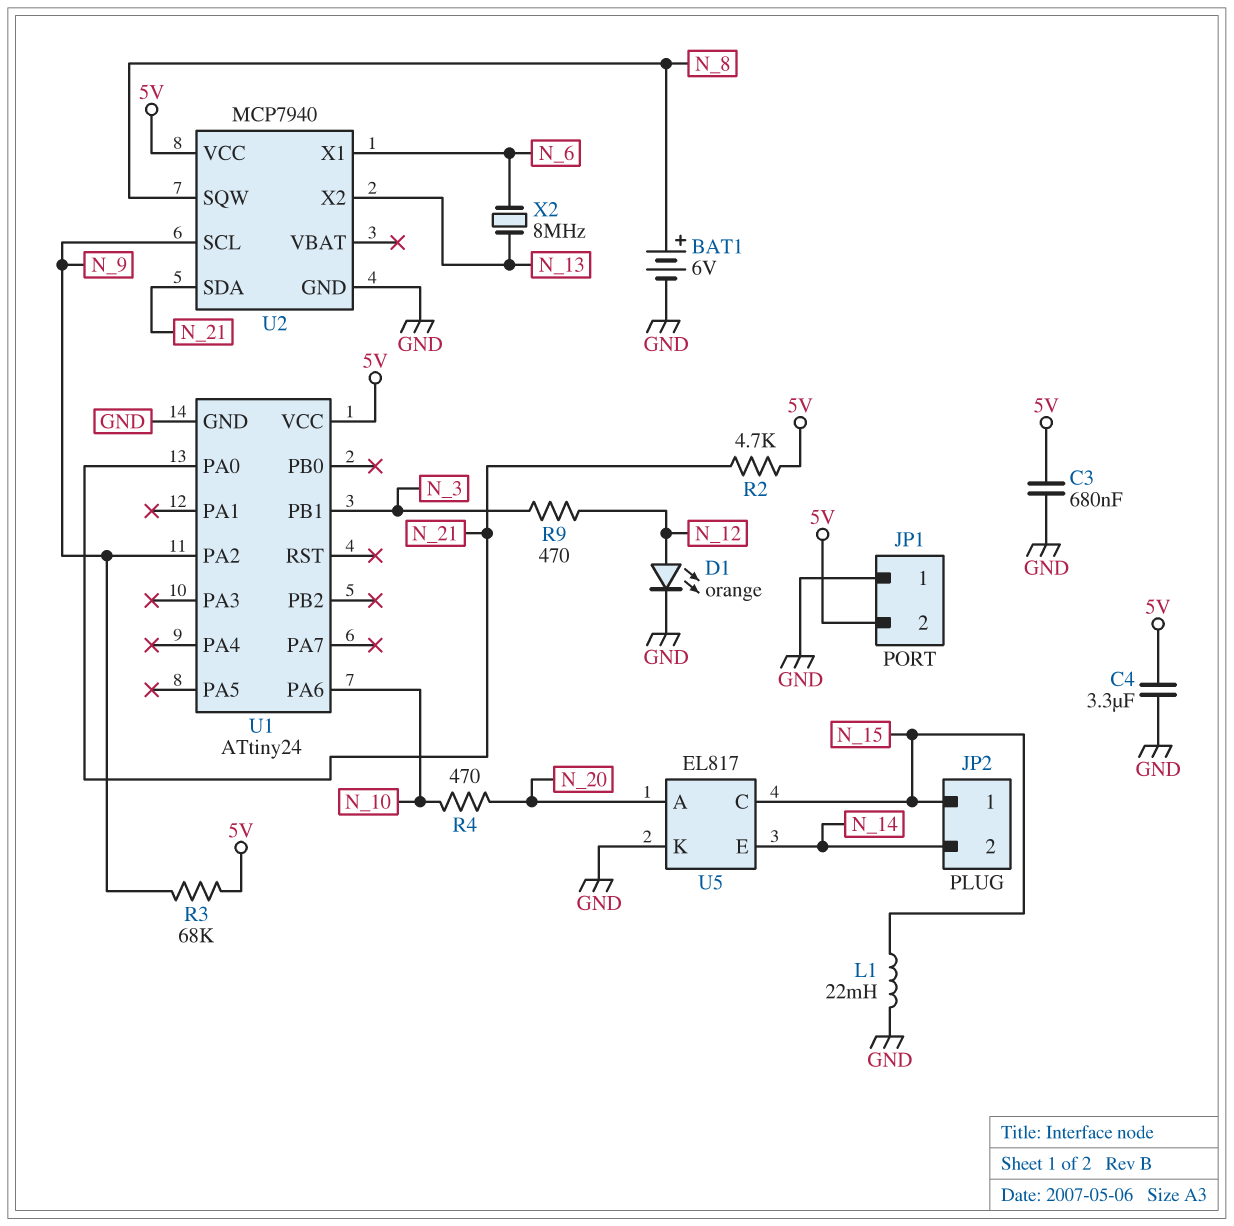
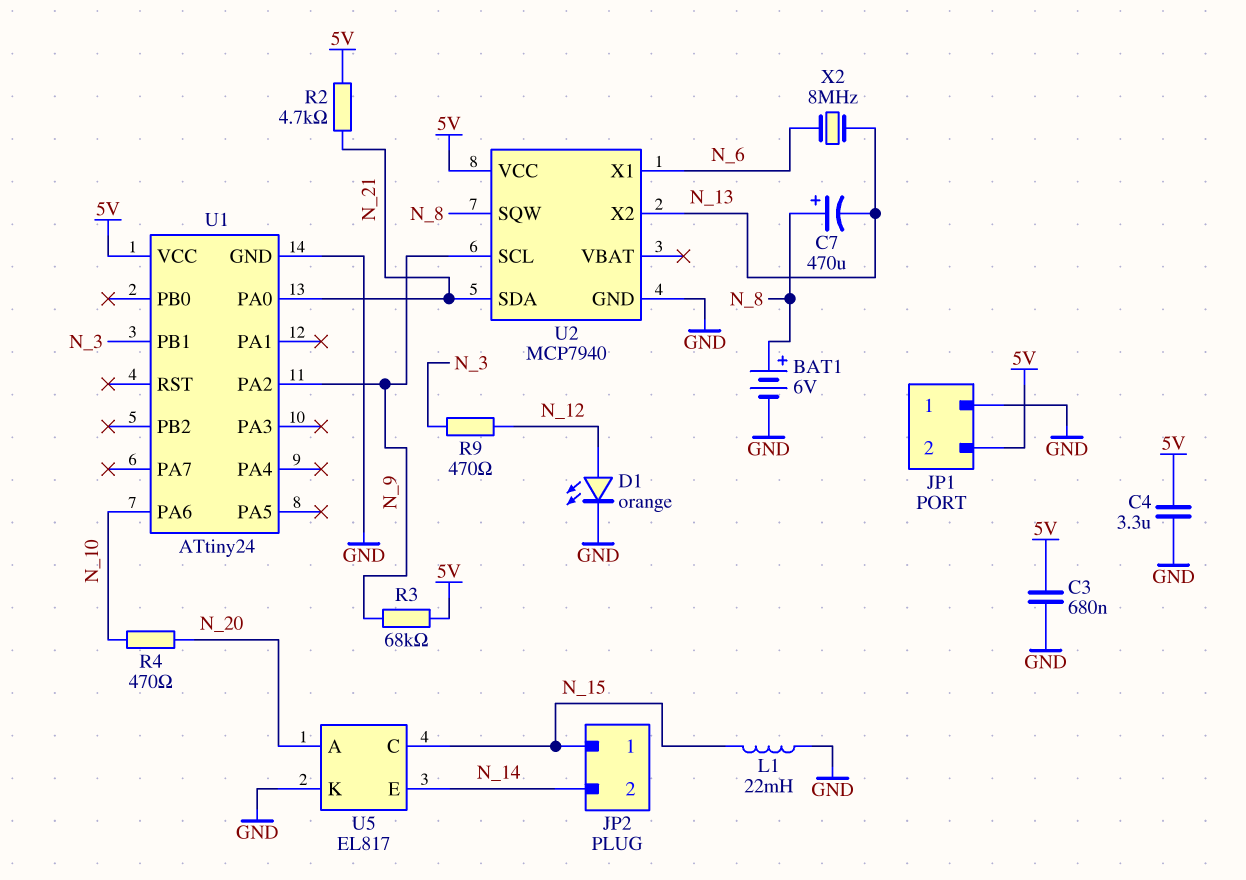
C7: none -> 470uF (plus N_8, minus N_13)

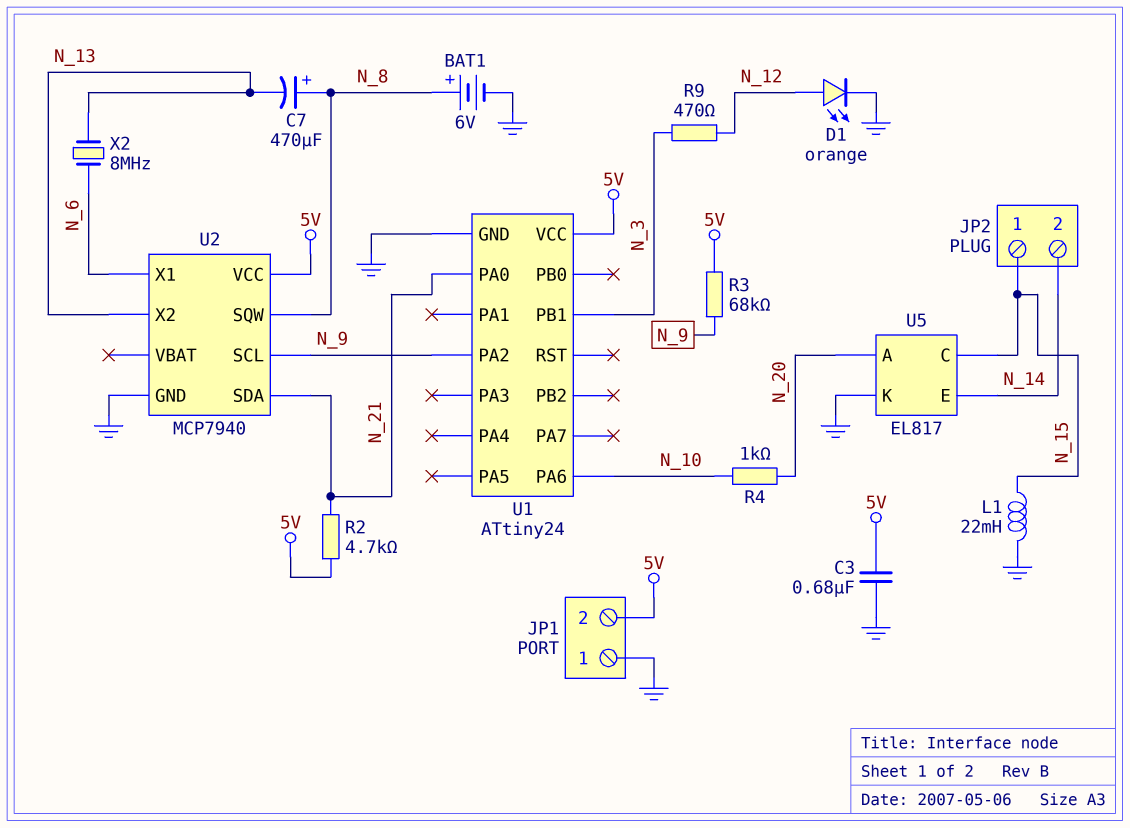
C4: 3.3uF (5V, GND) -> none
R4: 470 (N_10, N_20) -> 1k (N_10, N_20)

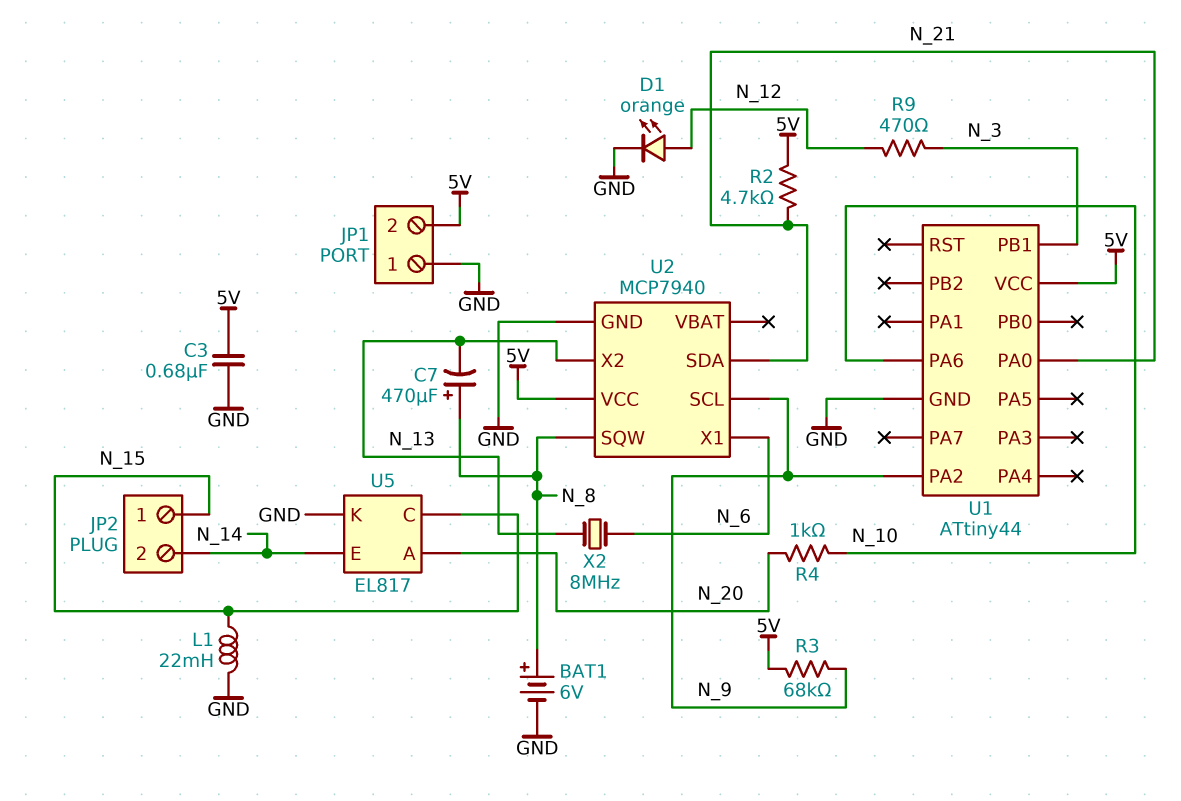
U1: ATtiny24 -> ATtiny44

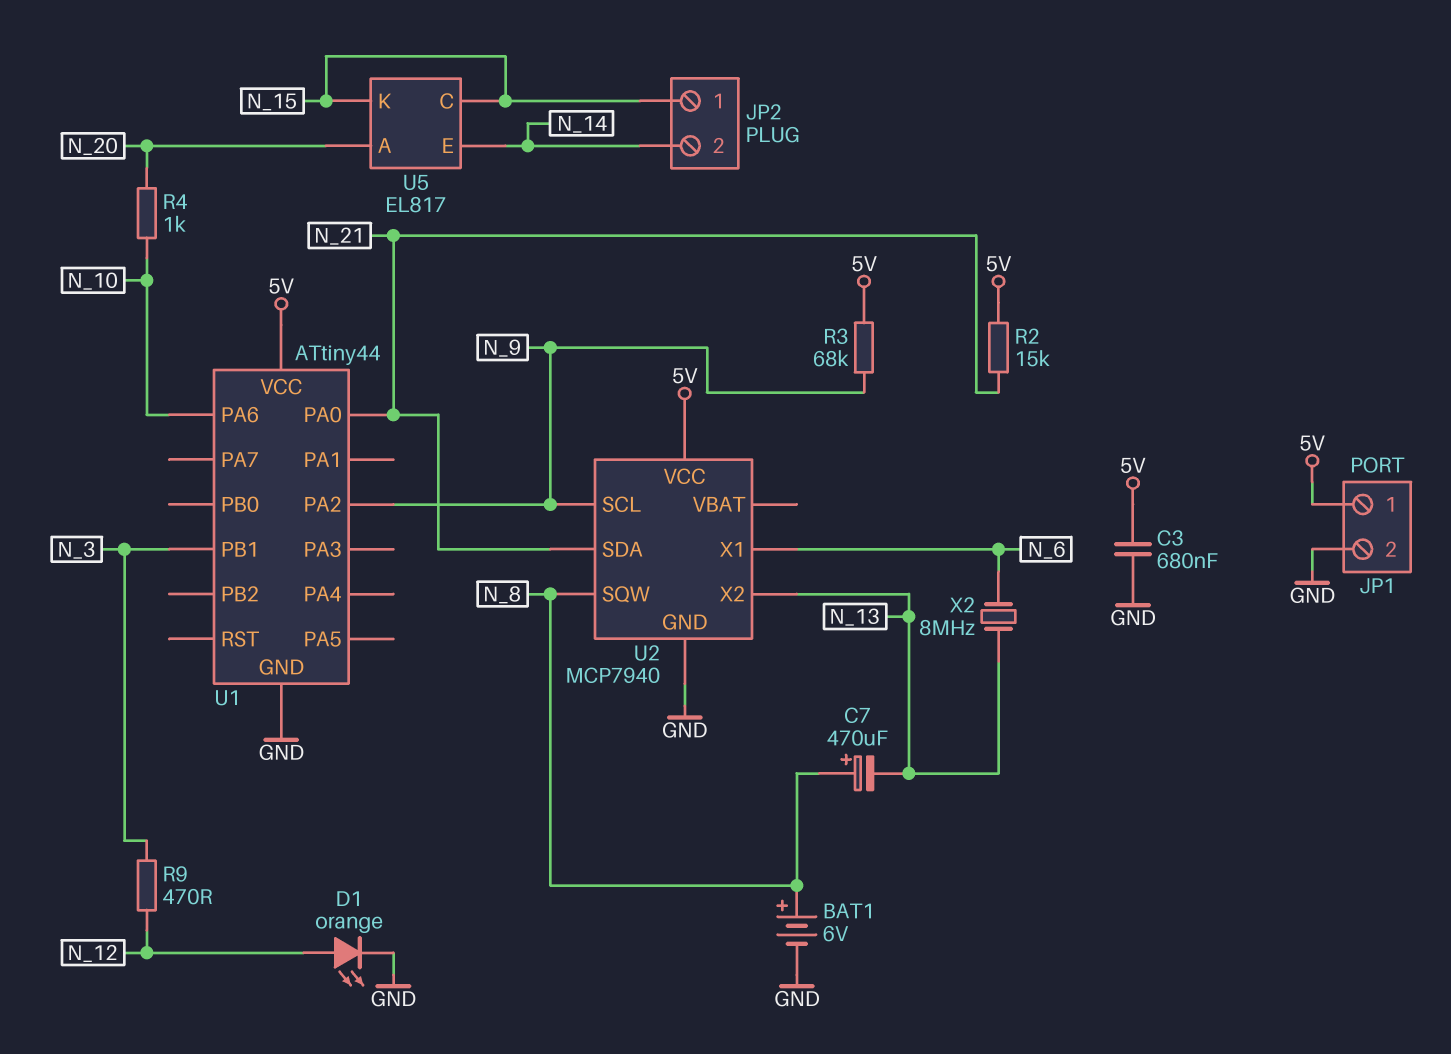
JP1 pin 1: GND -> 5V
JP1 pin 2: 5V -> GND
L1: 22mH (GND, N_15) -> none
R2: 4.7k (5V, N_21) -> 15k (5V, N_21)
U5 pin K: GND -> N_15

